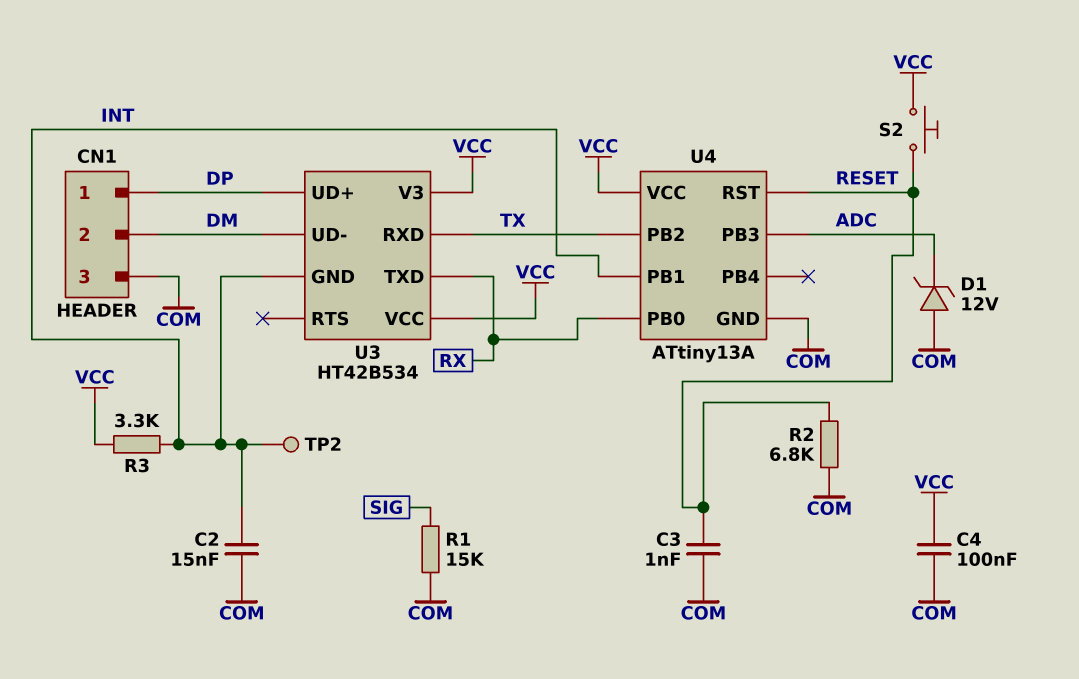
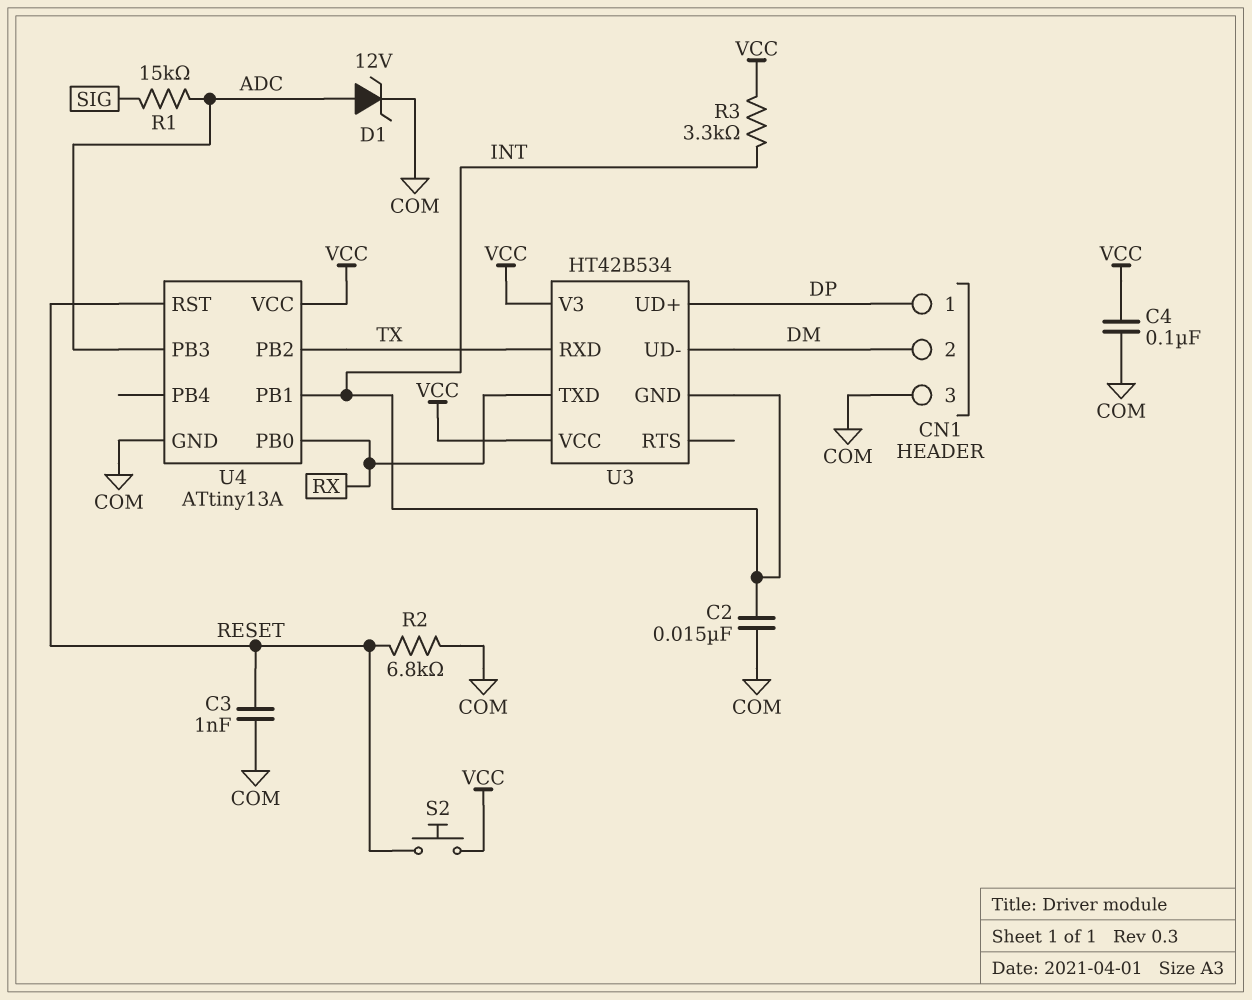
D1: zener 12V (A COM, K ADC) -> zener 12V (A ADC, K COM)
R1: 15k (COM, SIG) -> 15k (ADC, SIG)
TP2: test point (INT) -> none

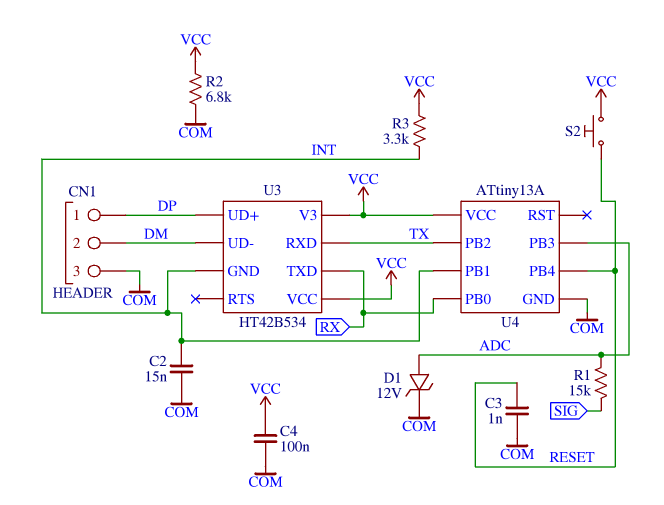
R2: 6.8k (COM, RESET) -> 6.8k (COM, VCC)
U4 pin PB4: none -> RESET
U4 pin RST: RESET -> none

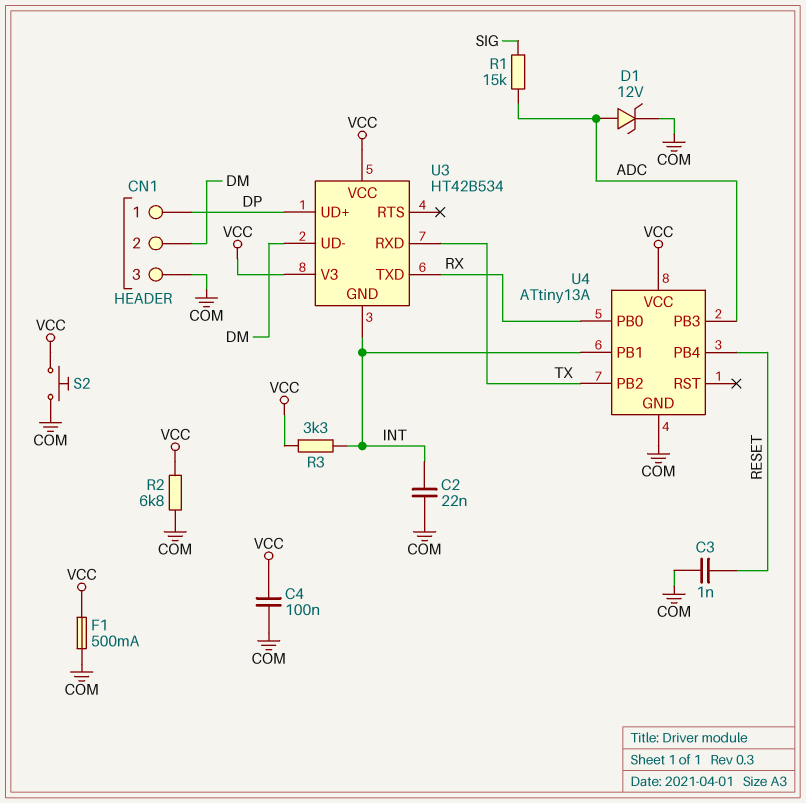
C2: 15nF (COM, INT) -> 22nF (COM, INT)
F1: none -> 500mA (COM, VCC)
S2: button (RESET, VCC) -> button (COM, VCC)

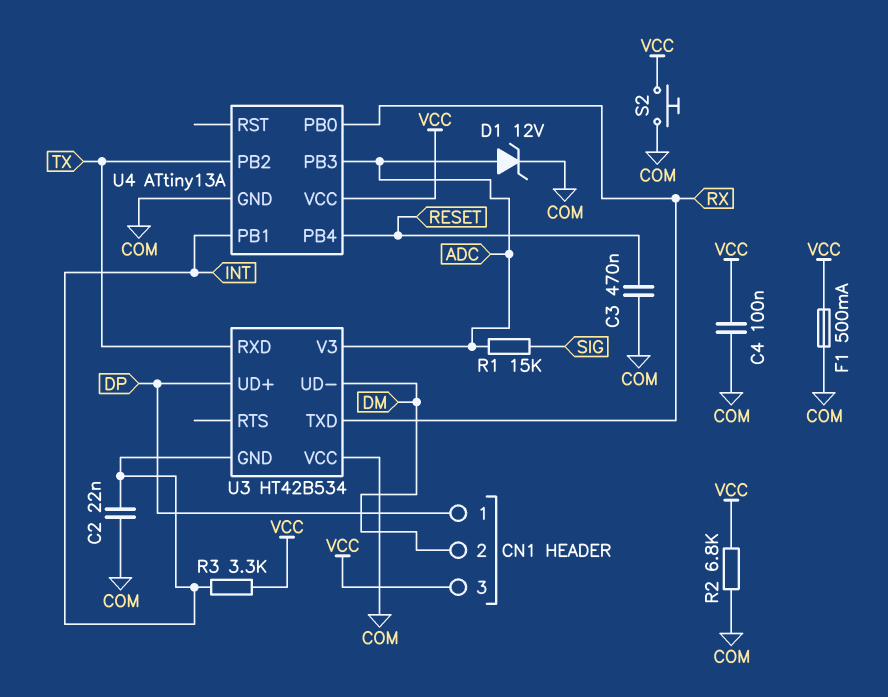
C3: 1nF (COM, RESET) -> 470nF (COM, RESET)
CN1 pin 3: COM -> VCC
U3 pin V3: VCC -> ADC
U3 pin VCC: VCC -> COM

